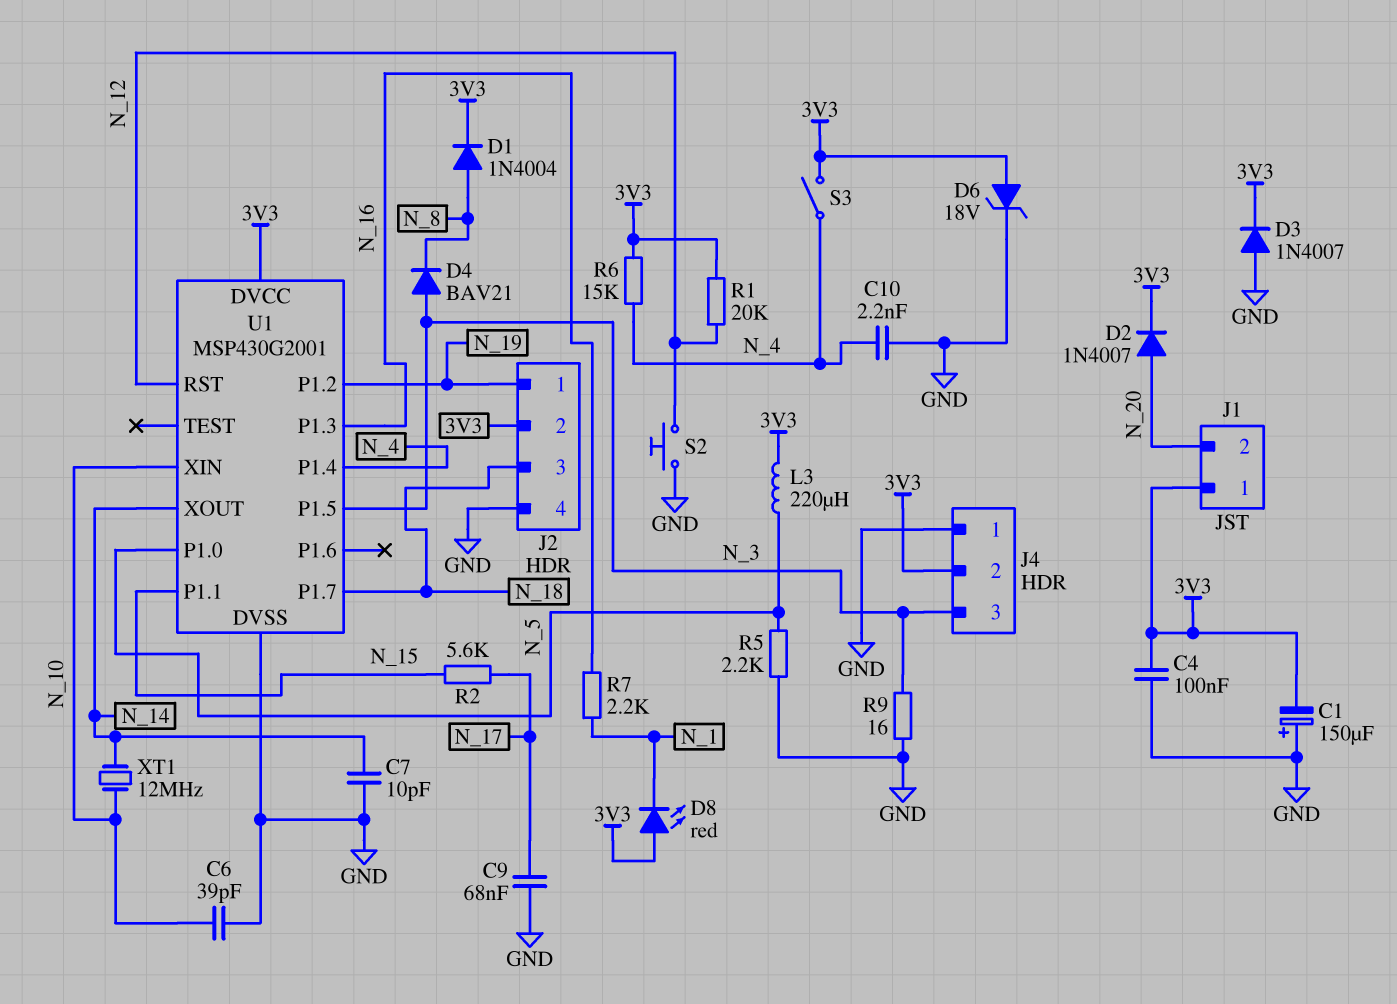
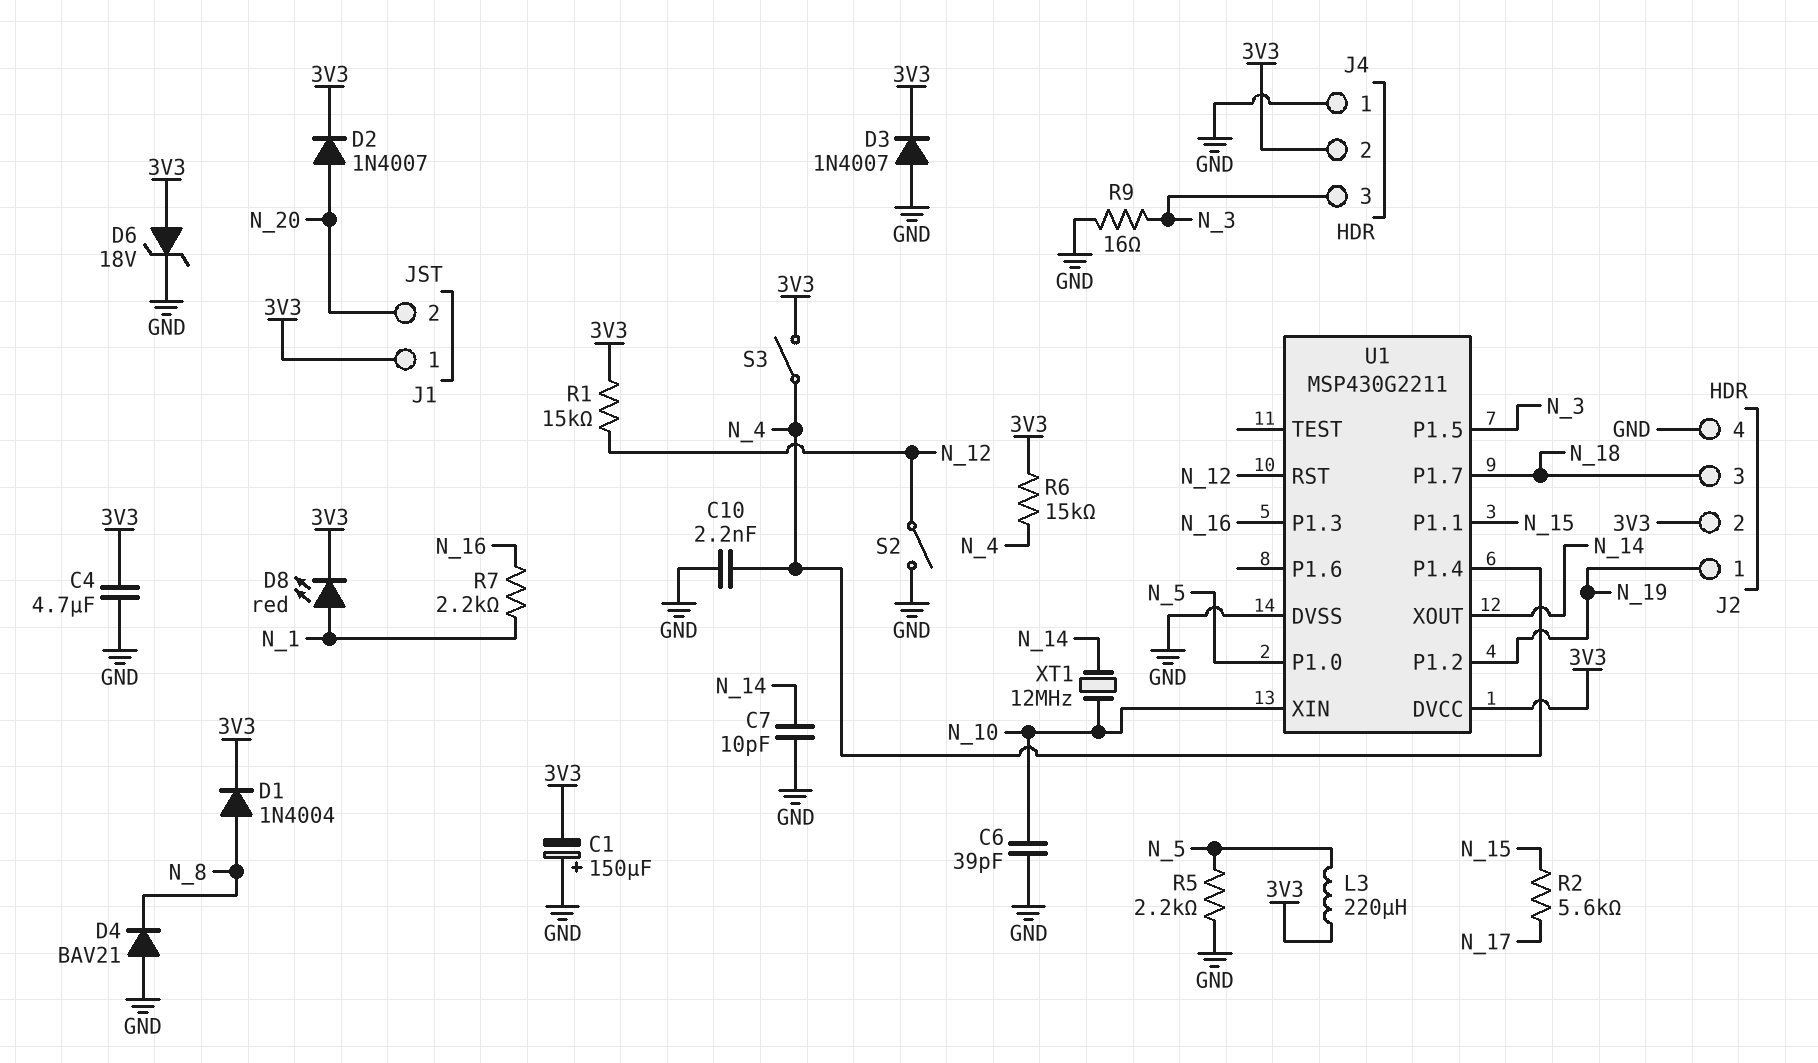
C4: 100nF (3V3, GND) -> 4.7uF (3V3, GND)
C9: 68nF (GND, N_17) -> none
D4: diode BAV21 (A N_3, K N_8) -> diode BAV21 (A GND, K N_8)
D8: LED red (A 3V3, K N_1) -> LED red (A N_1, K 3V3)
R1: 20k (3V3, N_12) -> 15k (3V3, N_12)
S2: button (GND, N_12) -> switch (GND, N_12)
U1: MSP430G2001 -> MSP430G2211

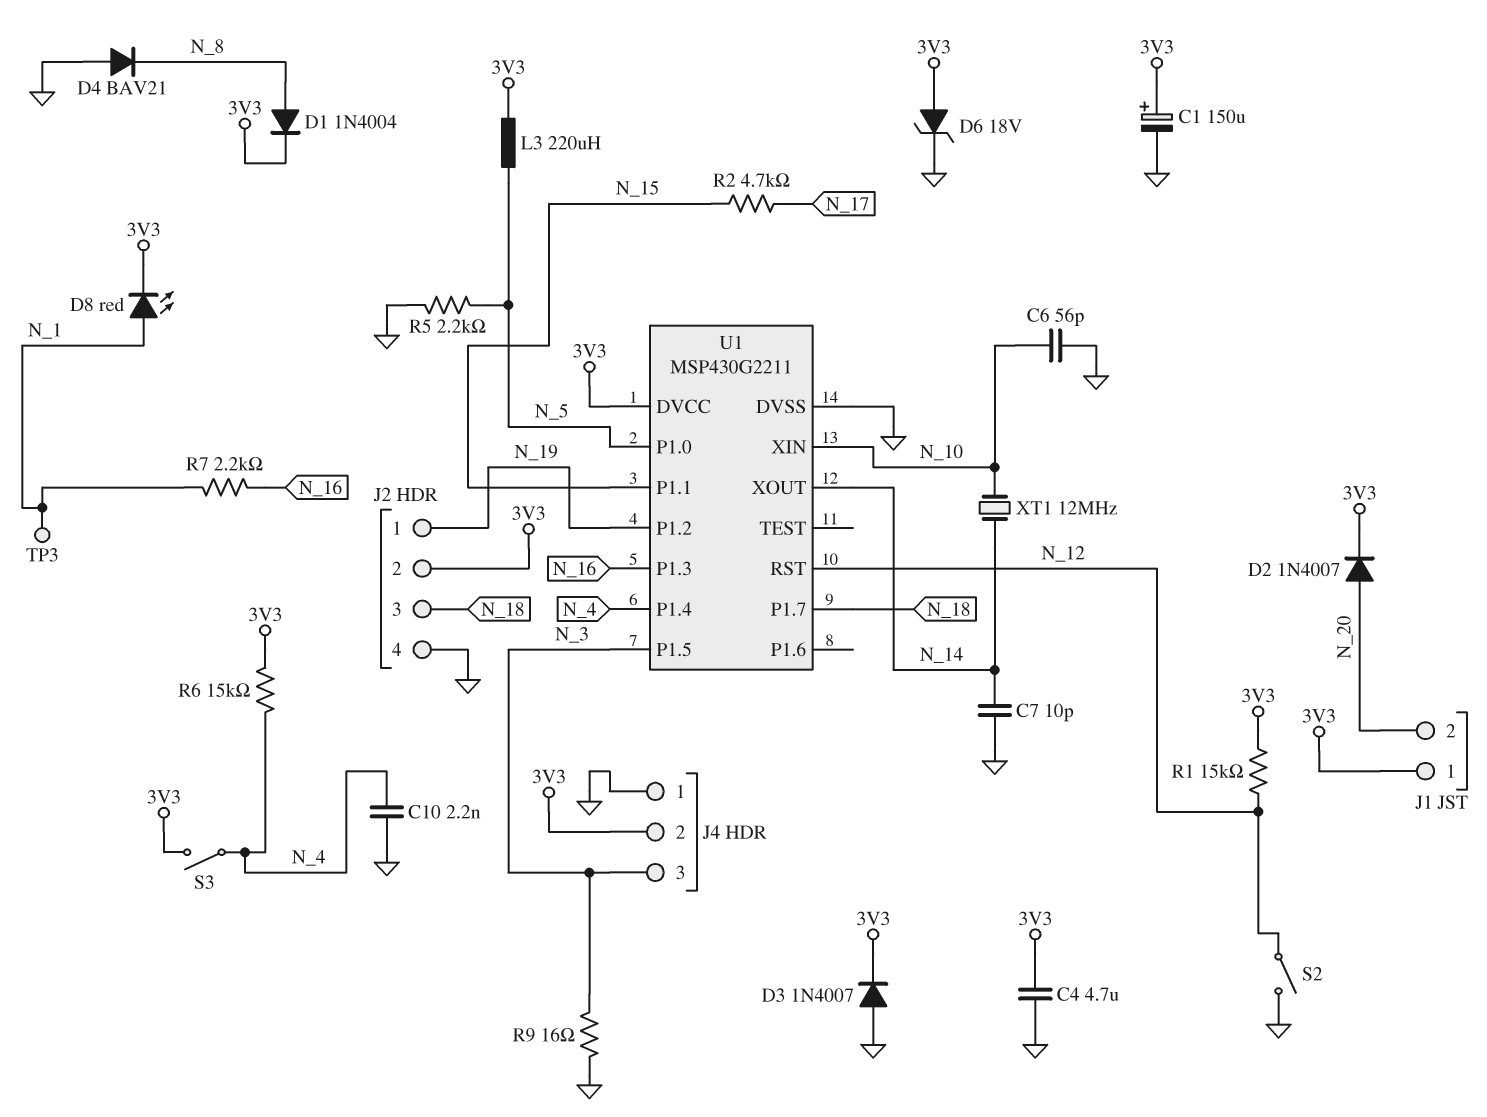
C1: 150uF (plus GND, minus 3V3) -> 150uF (plus 3V3, minus GND)
C6: 39pF (GND, N_10) -> 56pF (GND, N_10)
R2: 5.6k (N_15, N_17) -> 4.7k (N_15, N_17)
TP3: none -> test point (N_1)

